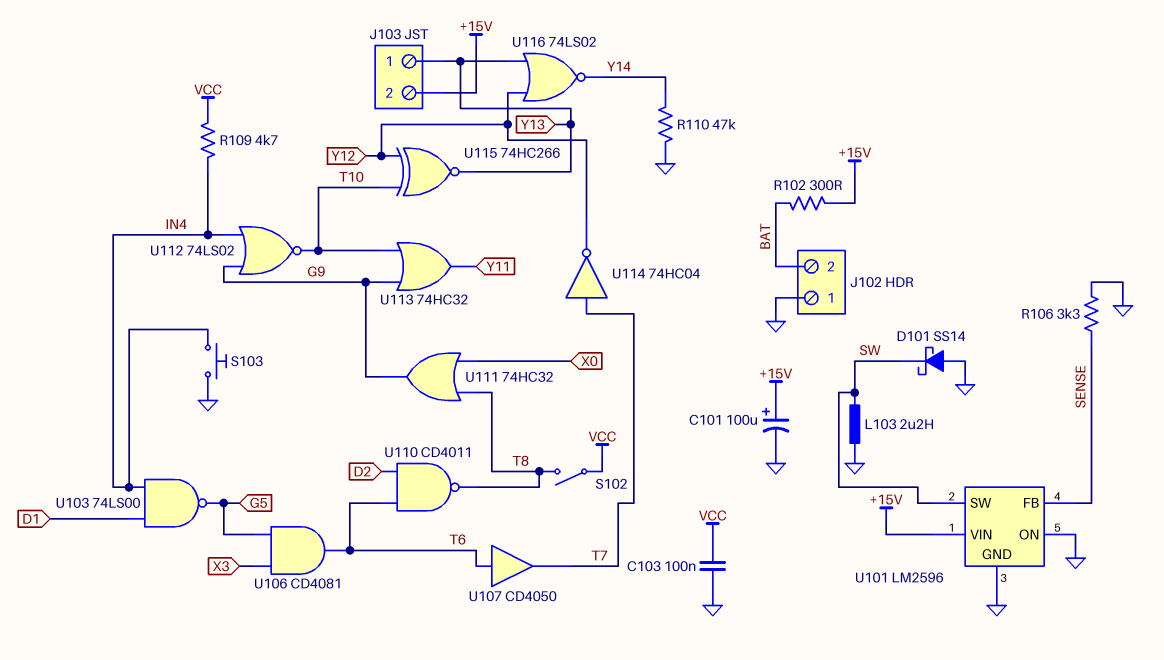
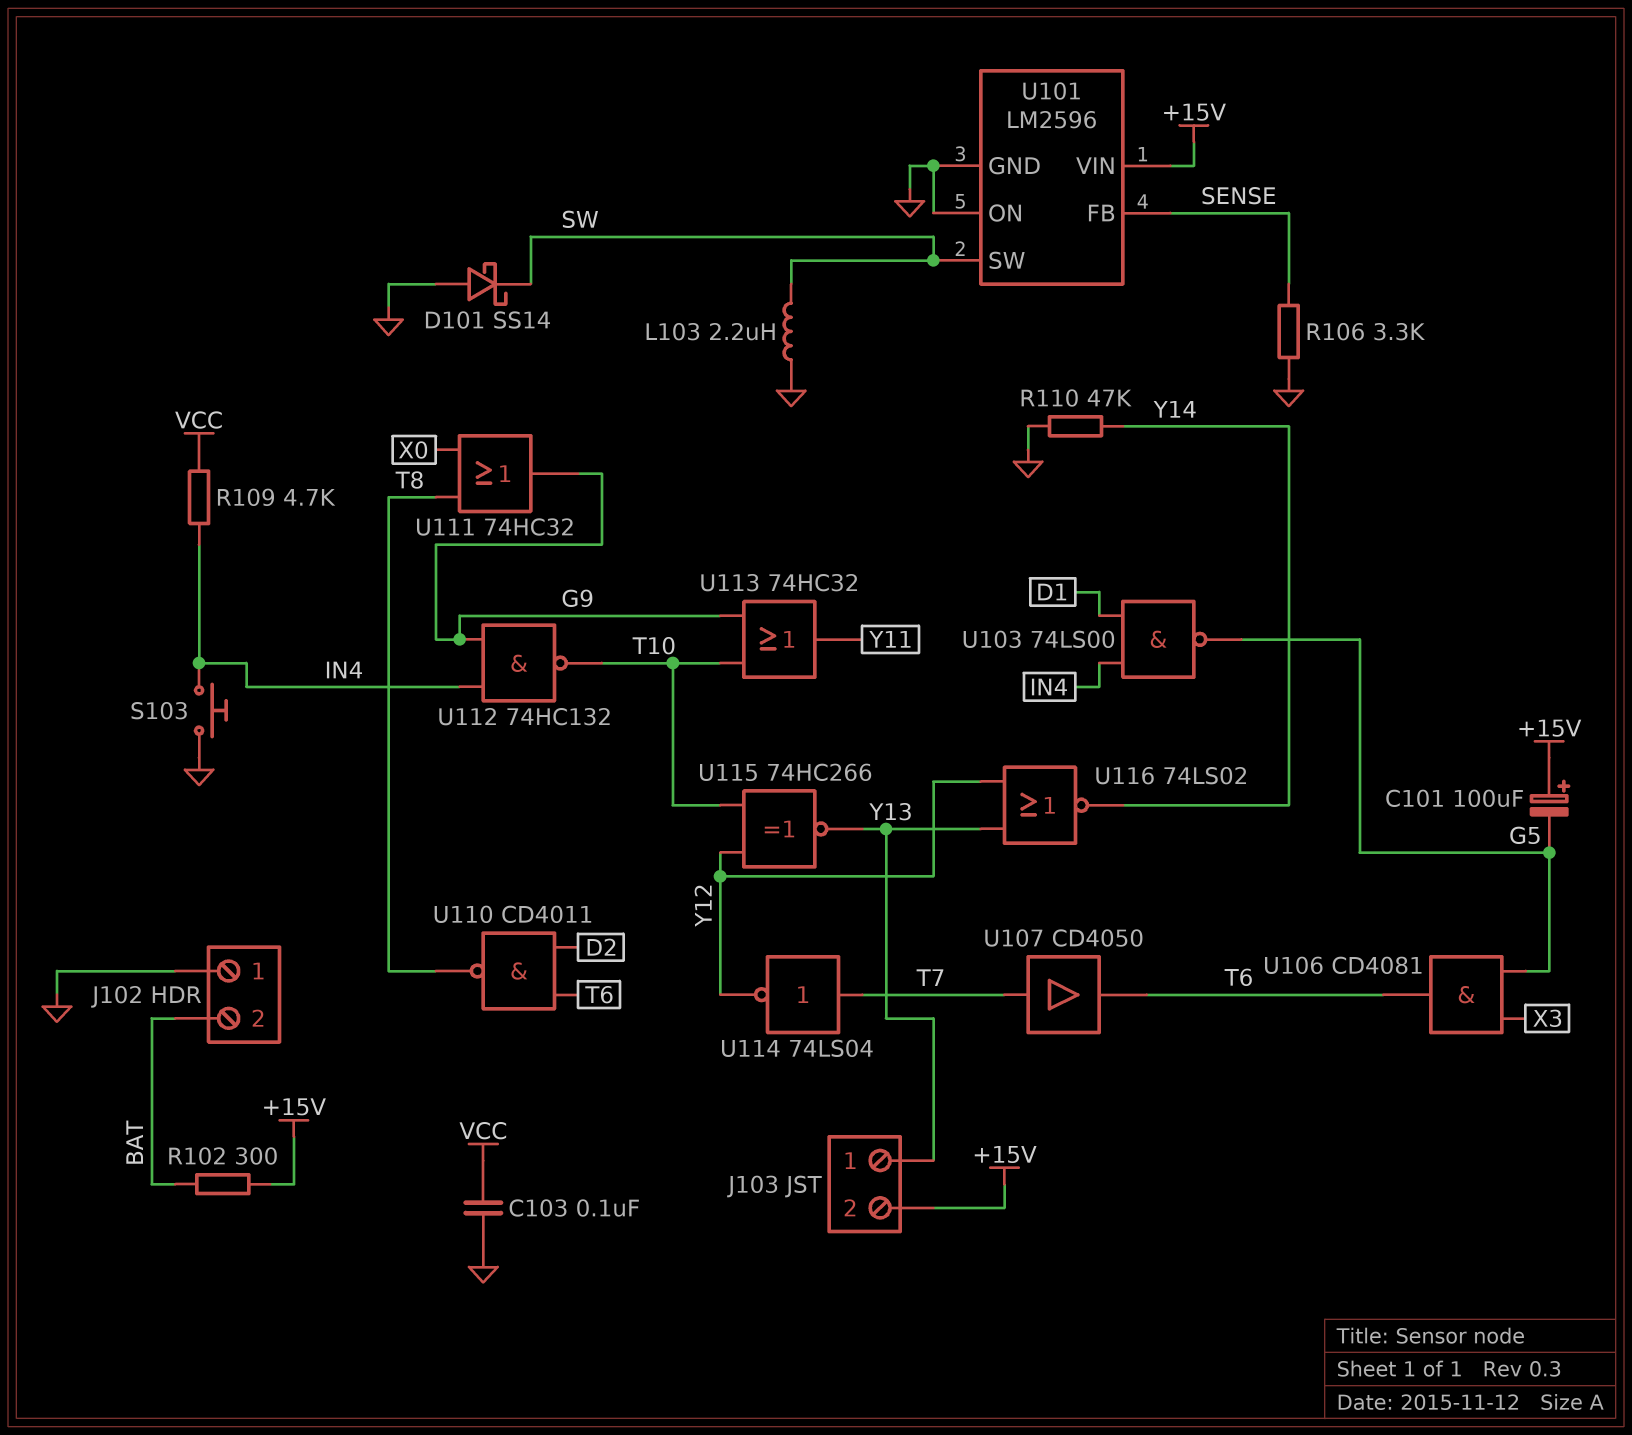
C101: 100uF (plus +15V, minus GND) -> 100uF (plus +15V, minus G5)
S102: switch (T8, VCC) -> none
U107: buffer CD4050 (in T6, out T7) -> buffer CD4050 (in T7, out T6)
U112: NOR 74LS02 (in G9, in IN4, out T10) -> NAND 74HC132 (in G9, in IN4, out T10)
U114: NOT 74HC04 (in T7, out Y12) -> NOT 74LS04 (in T7, out Y12)

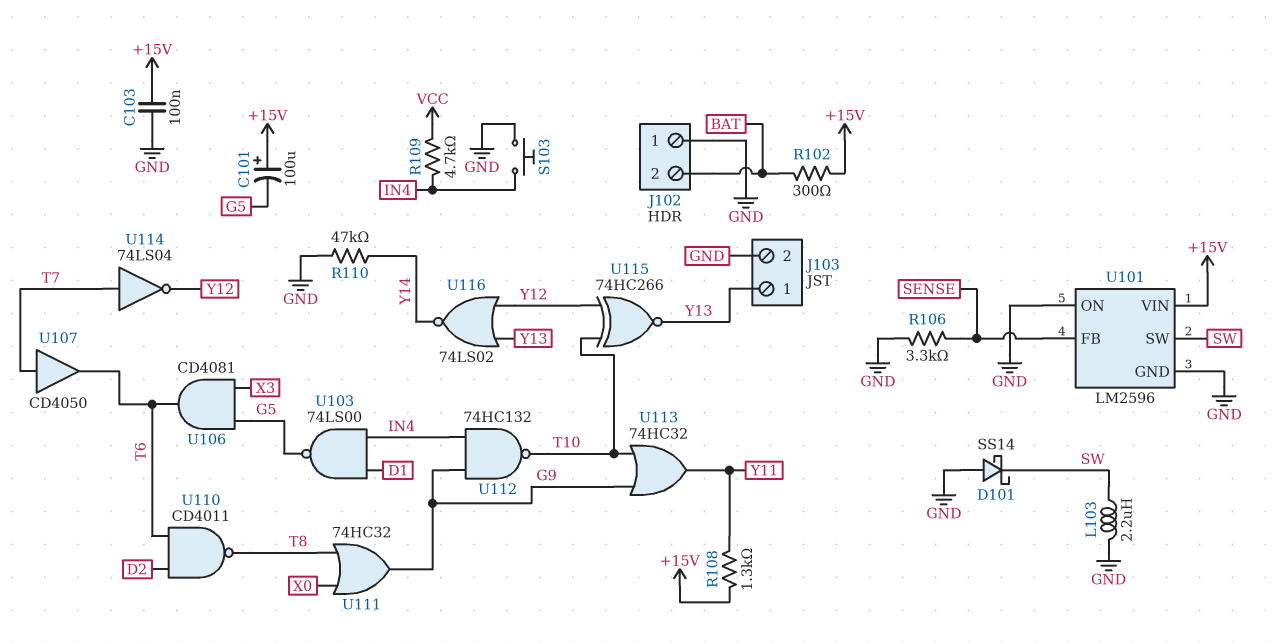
C103: 100nF (GND, VCC) -> 100nF (+15V, GND)
J103 pin 2: +15V -> GND
R108: none -> 1.3k (+15V, Y11)

